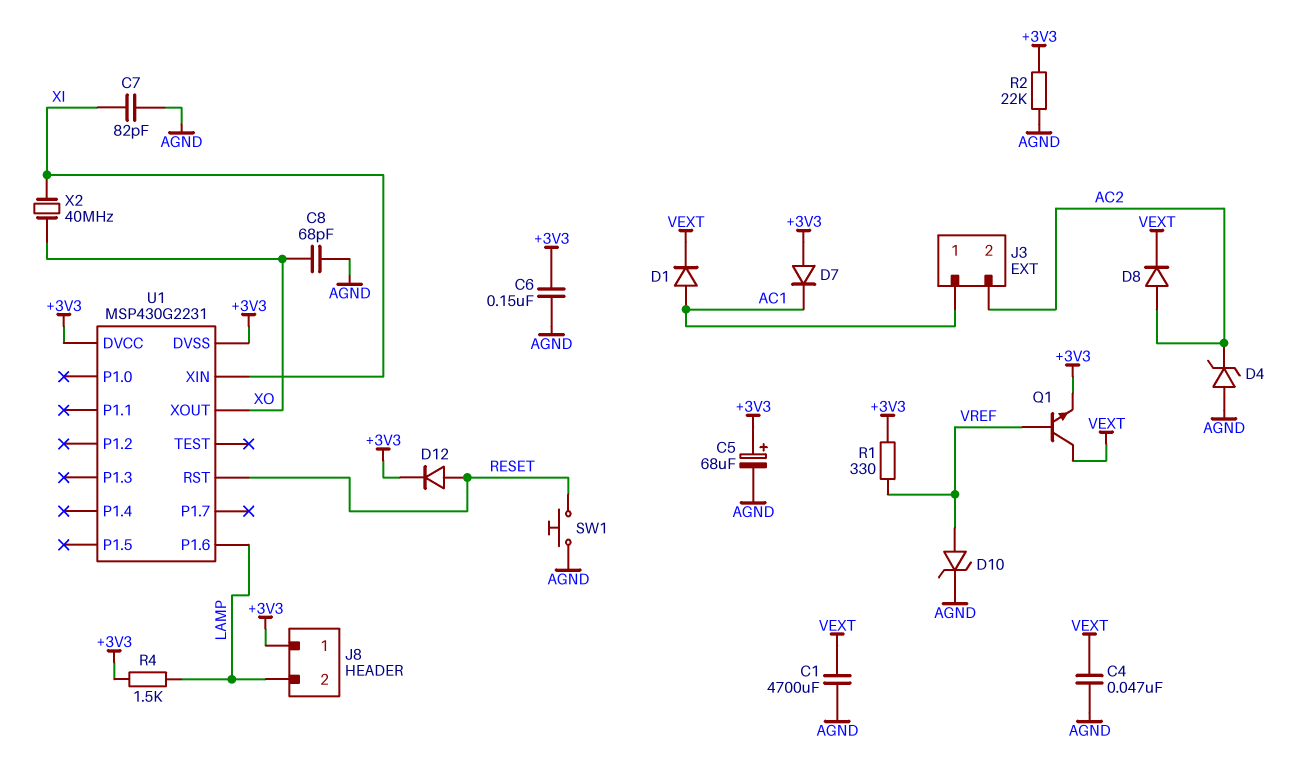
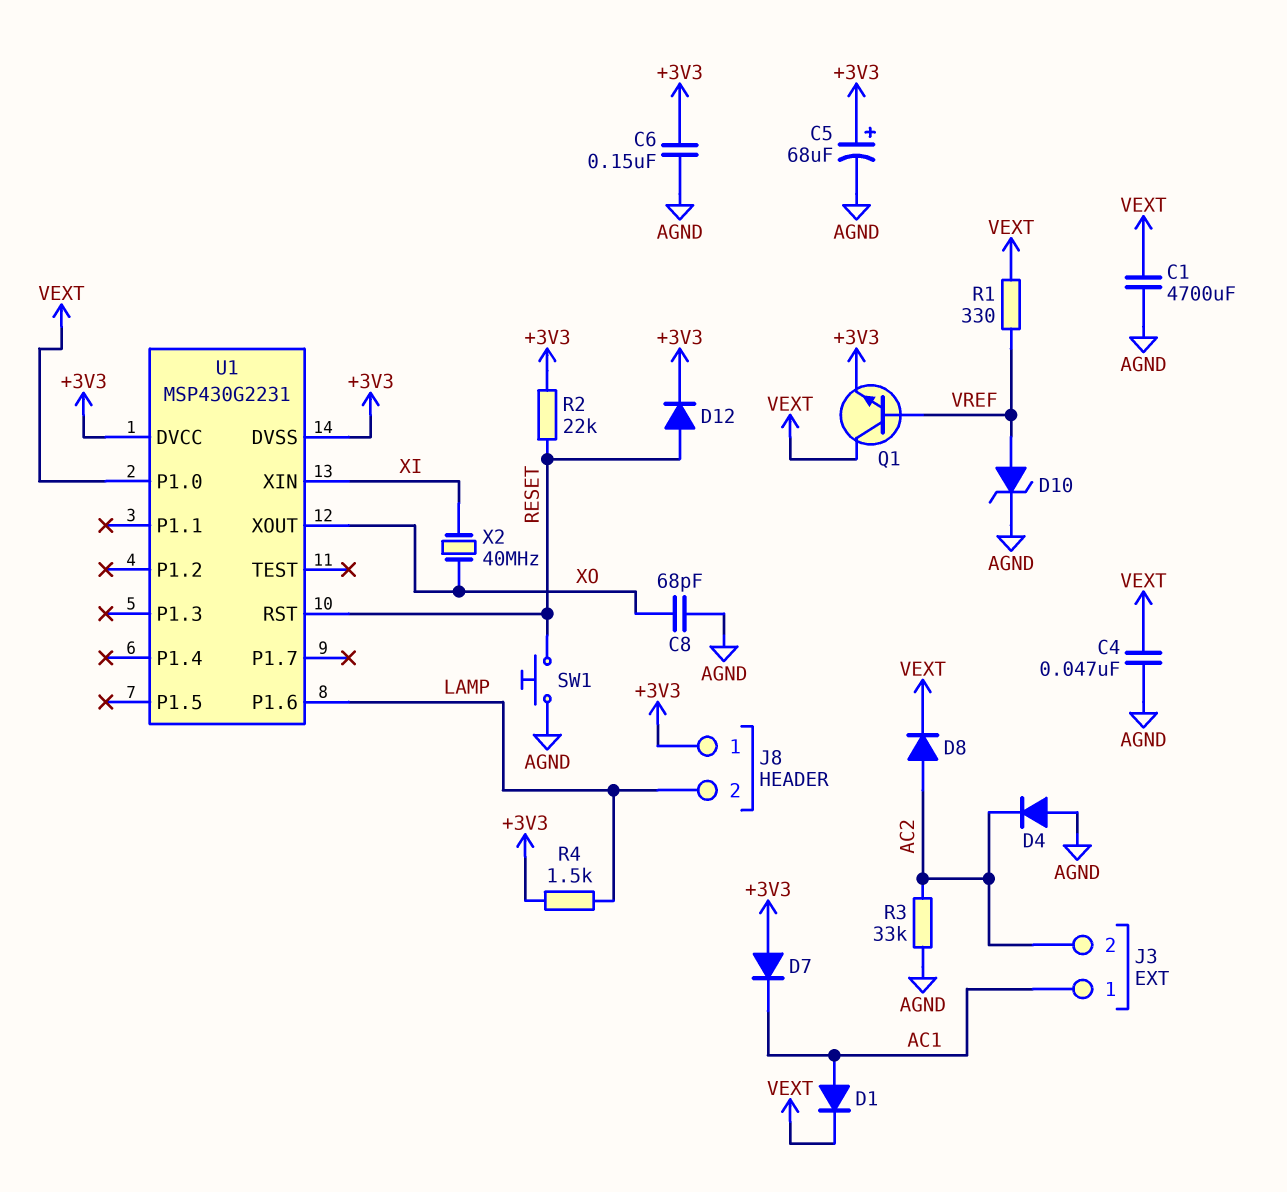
C7: 82pF (AGND, XI) -> none
D4: zener (A AGND, K AC2) -> diode (A AGND, K AC2)
R1: 330 (+3V3, VREF) -> 330 (VEXT, VREF)
R2: 22k (+3V3, AGND) -> 22k (+3V3, RESET)
R3: none -> 33k (AC2, AGND)
U1 pin P1.0: none -> VEXT

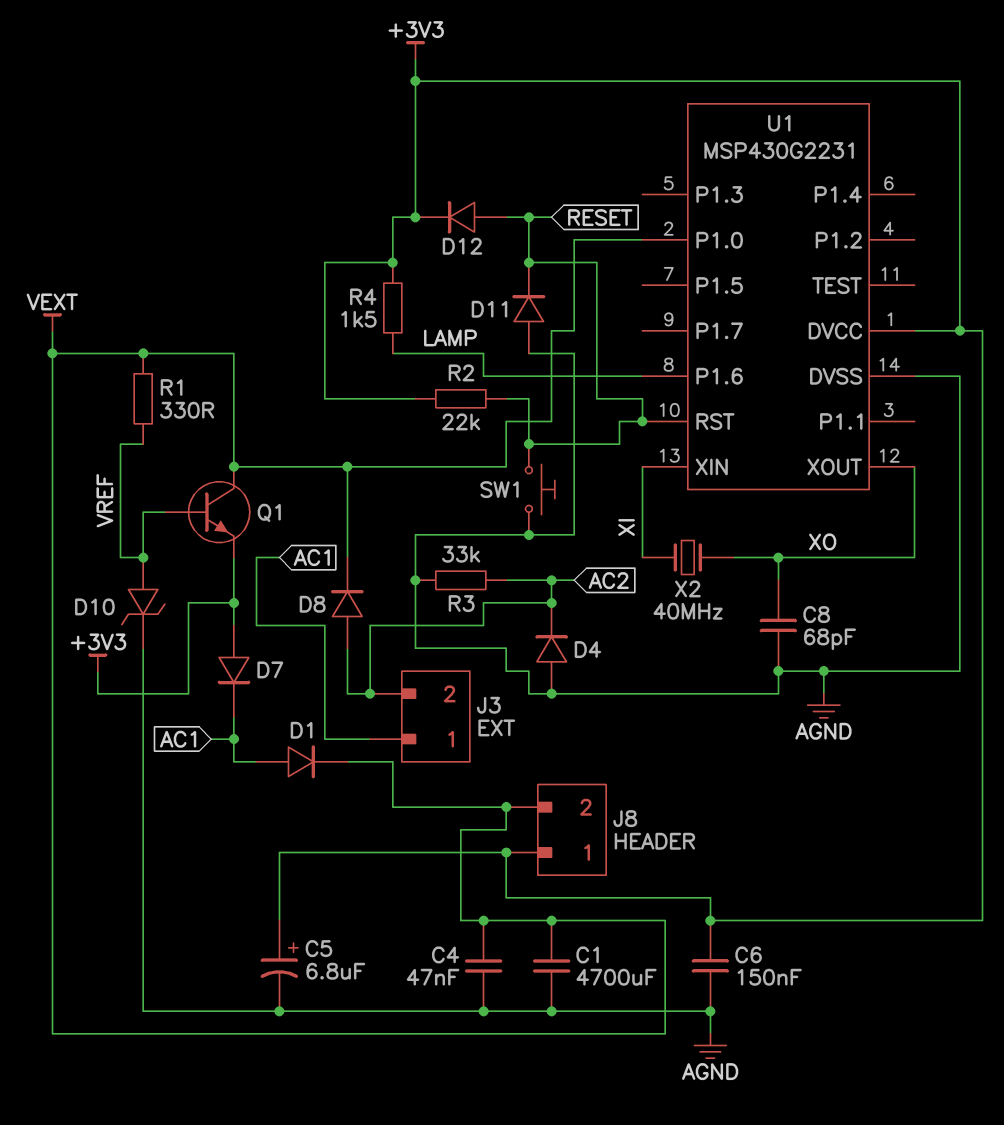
C5: 68uF (plus +3V3, minus AGND) -> 6.8uF (plus +3V3, minus AGND)
D11: none -> diode (A AGND, K RESET)
J8 pin 2: LAMP -> VEXT
U1 pin DVSS: +3V3 -> AGND

